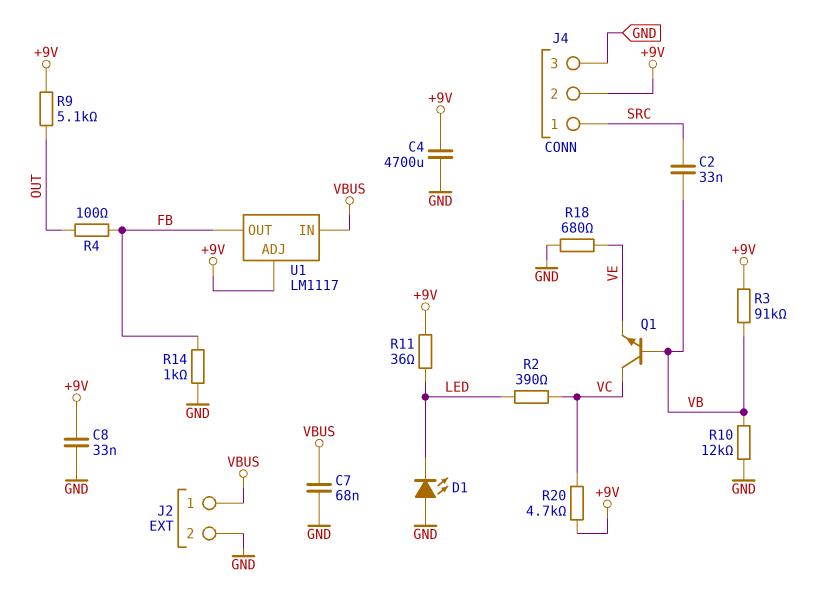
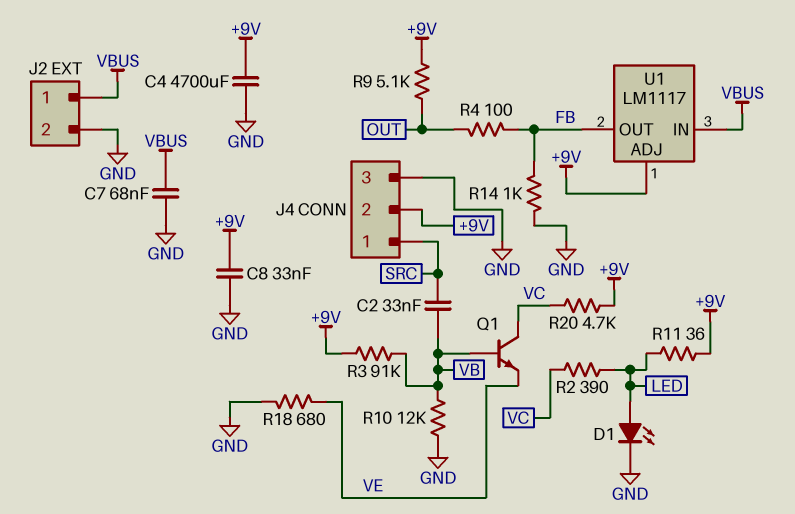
D1: LED (A GND, K LED) -> LED (A LED, K GND)

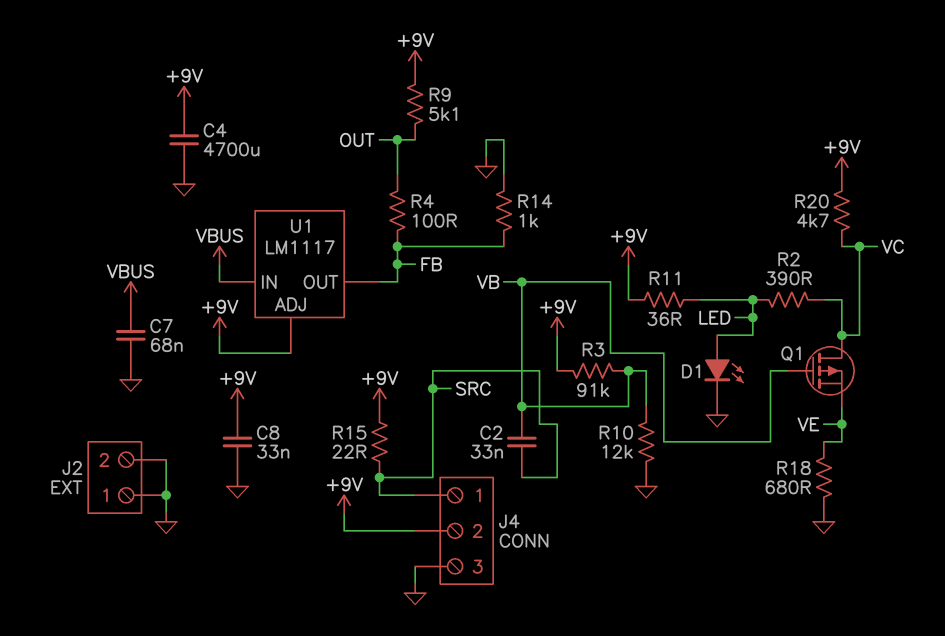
J2 pin 1: VBUS -> GND
Q1: NPN (B VB, C VC, E VE) -> PMOS (G VB, D VC, S VE)
R15: none -> 22 (+9V, SRC)

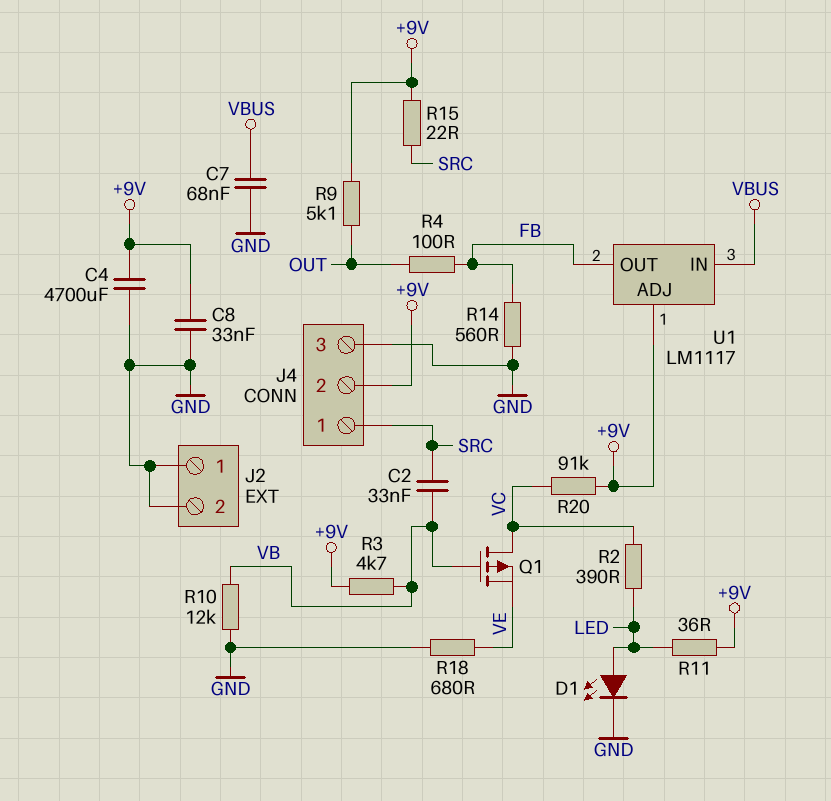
R3: 91k (+9V, VB) -> 4.7k (+9V, VB)
R14: 1k (FB, GND) -> 560 (FB, GND)
R20: 4.7k (+9V, VC) -> 91k (+9V, VC)

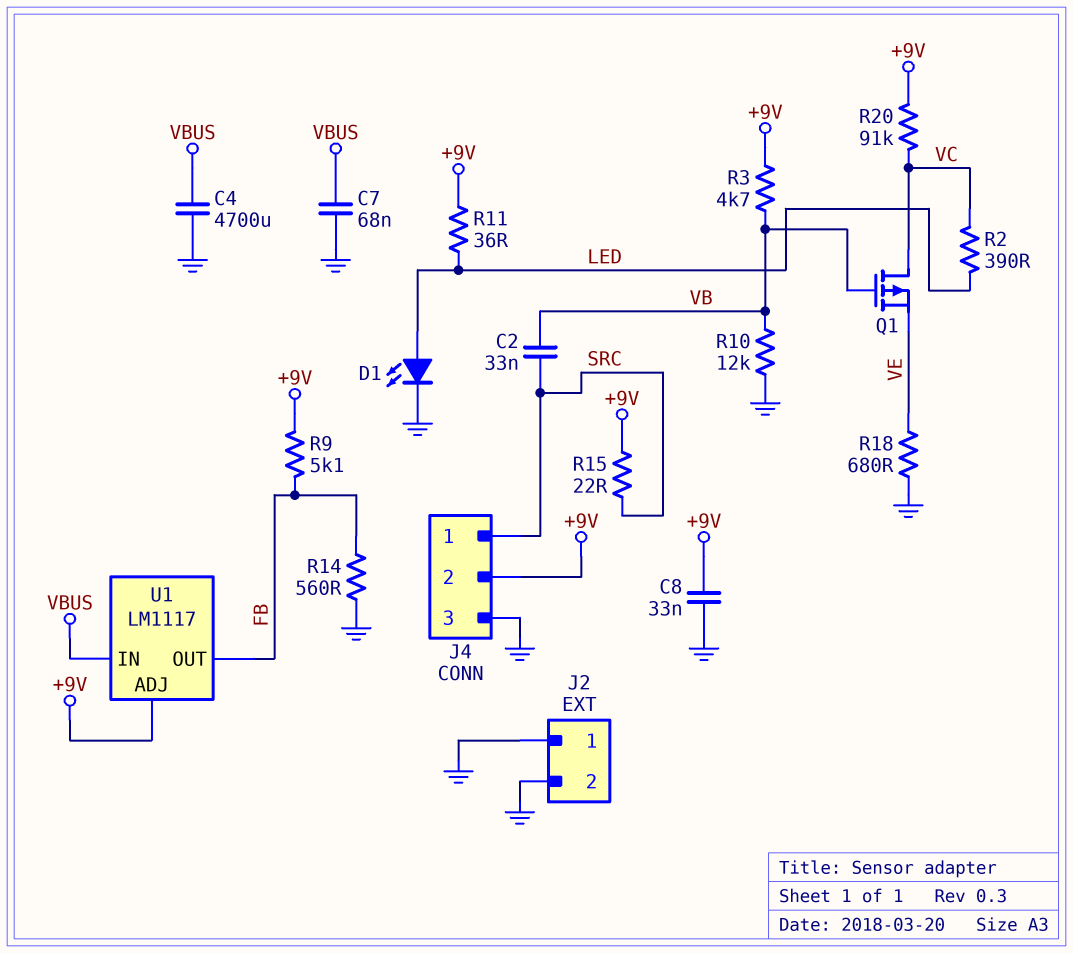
C4: 4700uF (+9V, GND) -> 4700uF (GND, VBUS)
R4: 100 (FB, OUT) -> none
R9: 5.1k (+9V, OUT) -> 5.1k (+9V, FB)

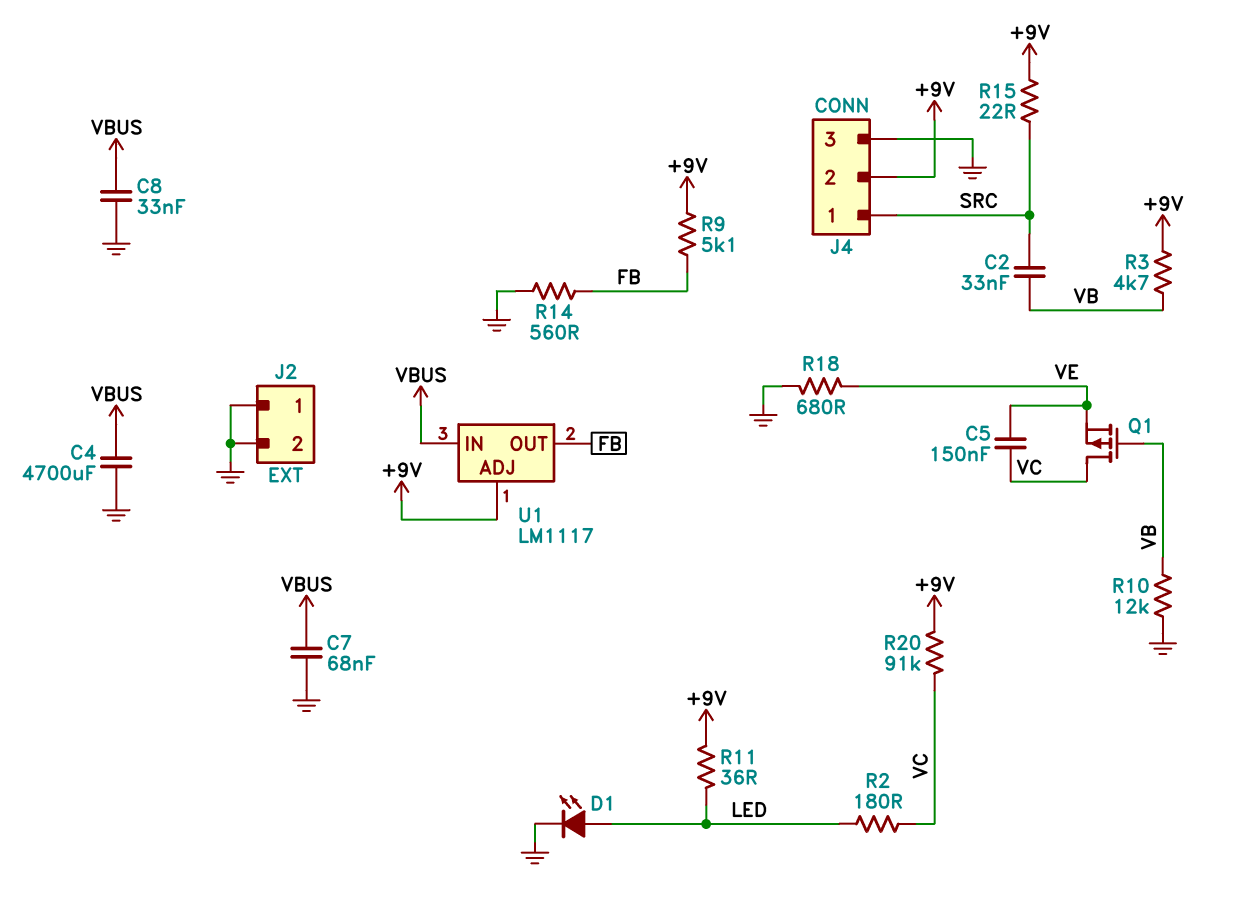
C5: none -> 150nF (VC, VE)
C8: 33nF (+9V, GND) -> 33nF (GND, VBUS)
R2: 390 (LED, VC) -> 180 (LED, VC)

